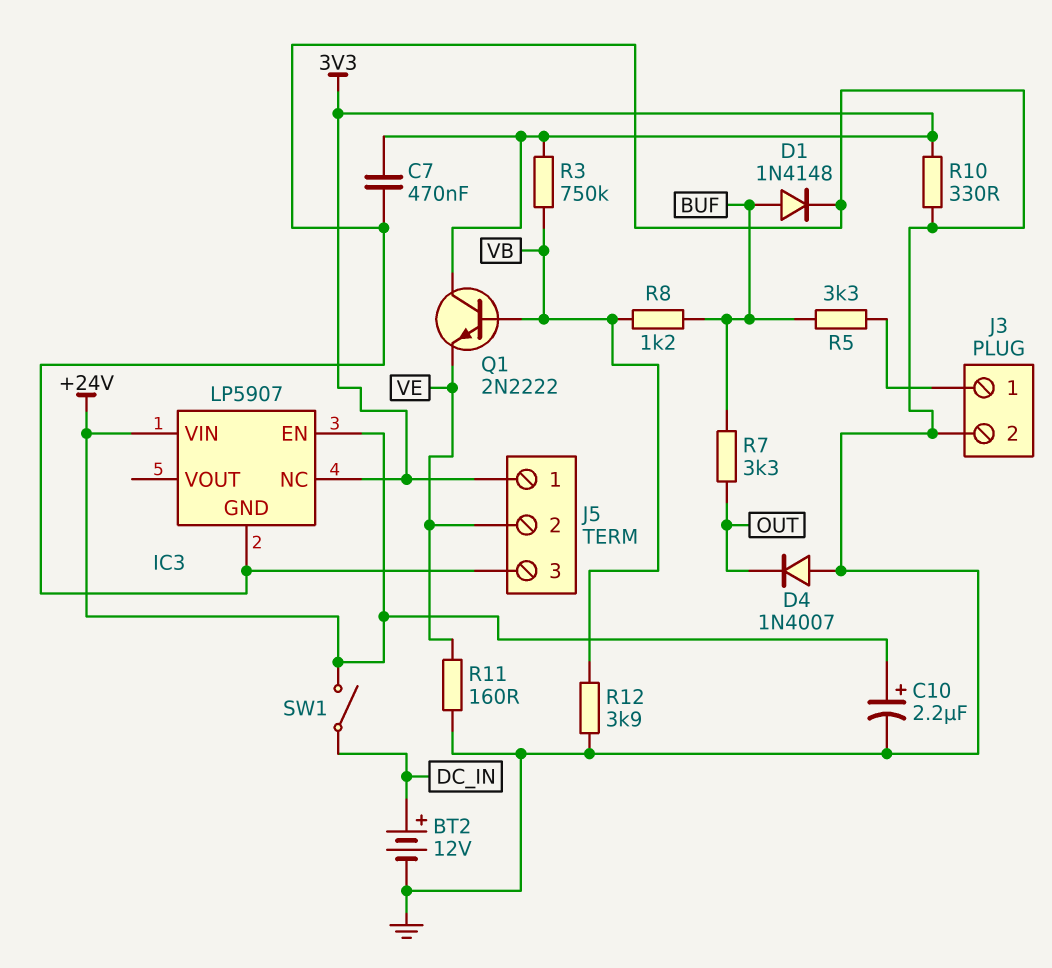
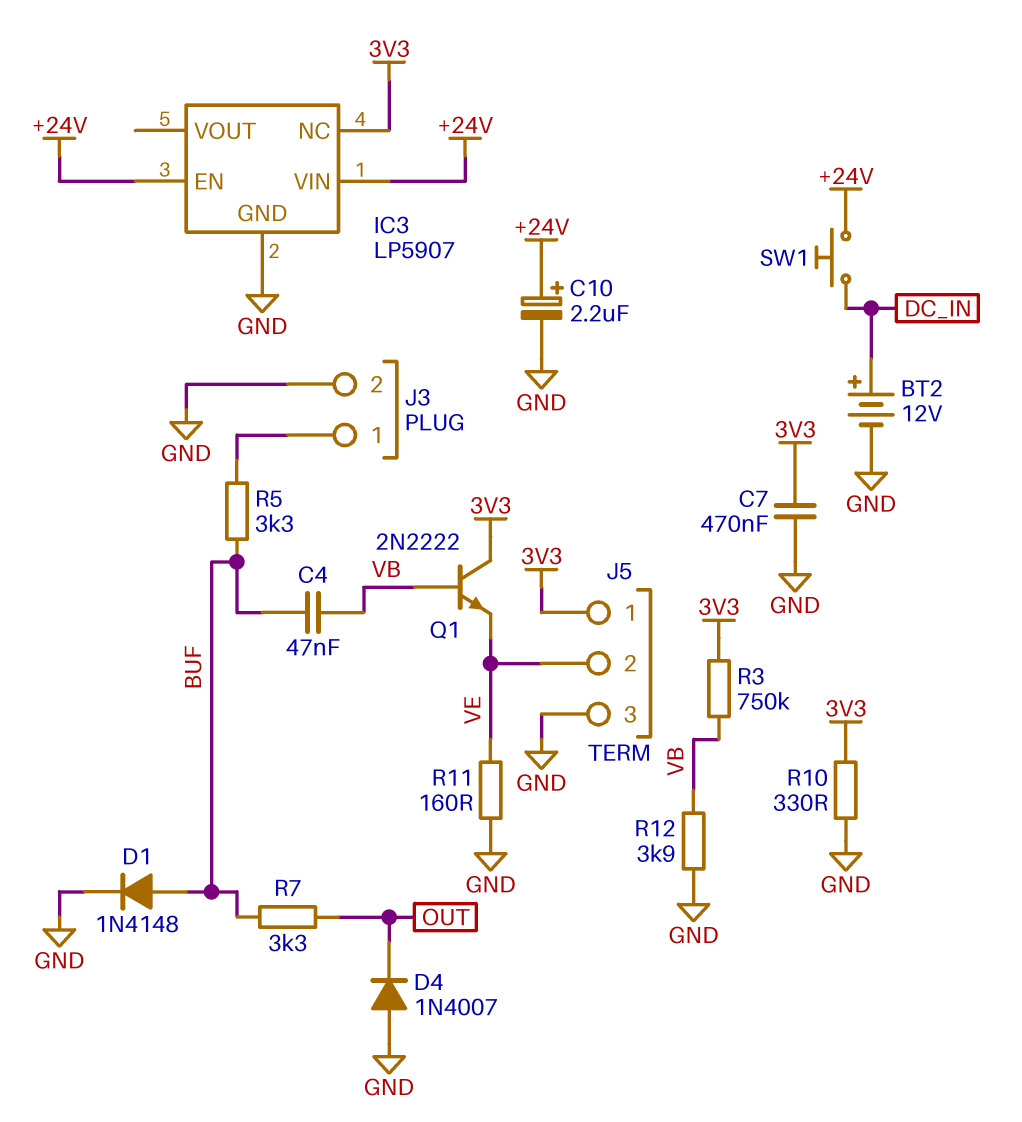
C4: none -> 47nF (BUF, VB)
R8: 1.2k (BUF, VB) -> none
SW1: switch (+24V, DC_IN) -> button (+24V, DC_IN)

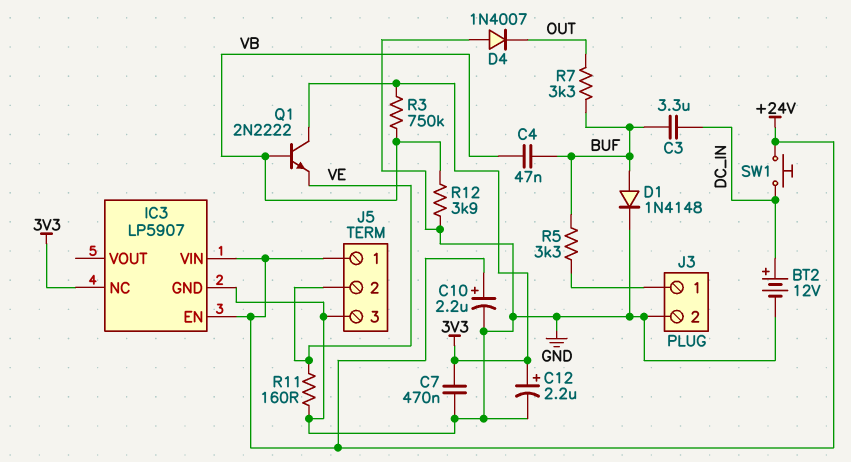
C3: none -> 3.3uF (BUF, DC_IN)
C12: none -> 2.2uF (plus 3V3, minus GND)
J5 pin 1: 3V3 -> +24V
R10: 330 (3V3, GND) -> none

